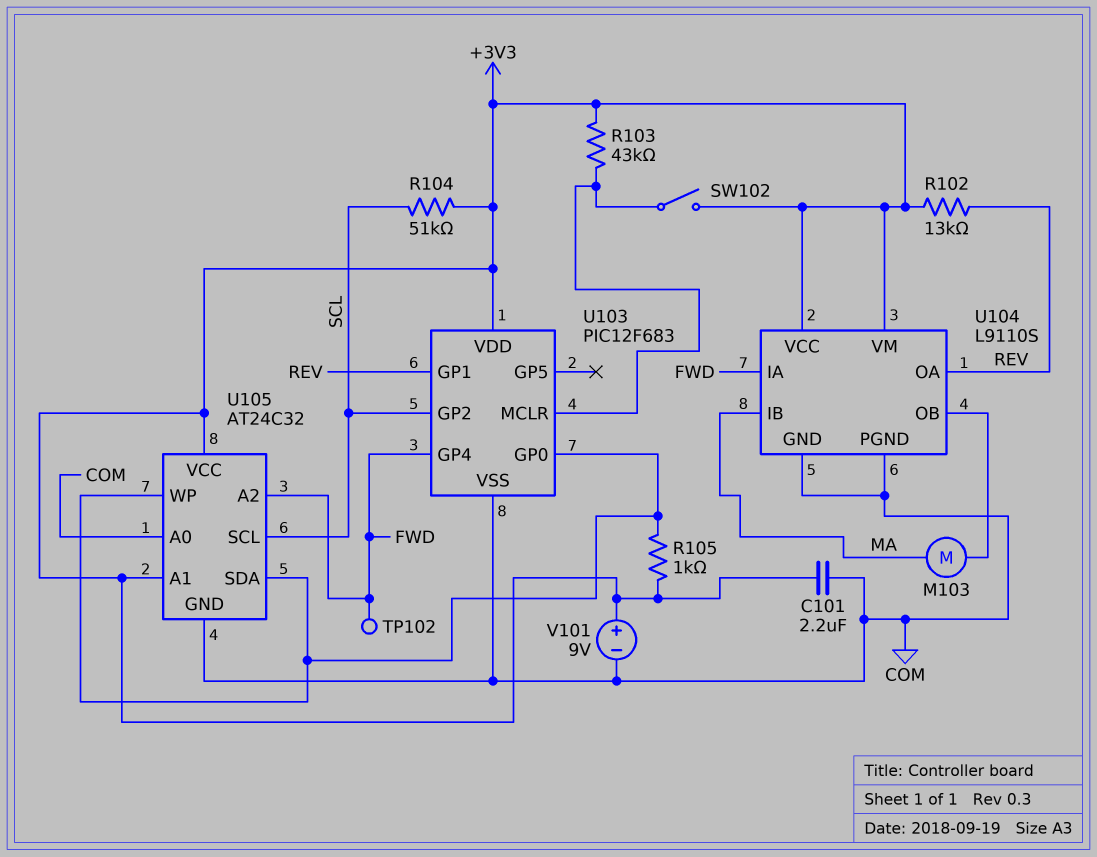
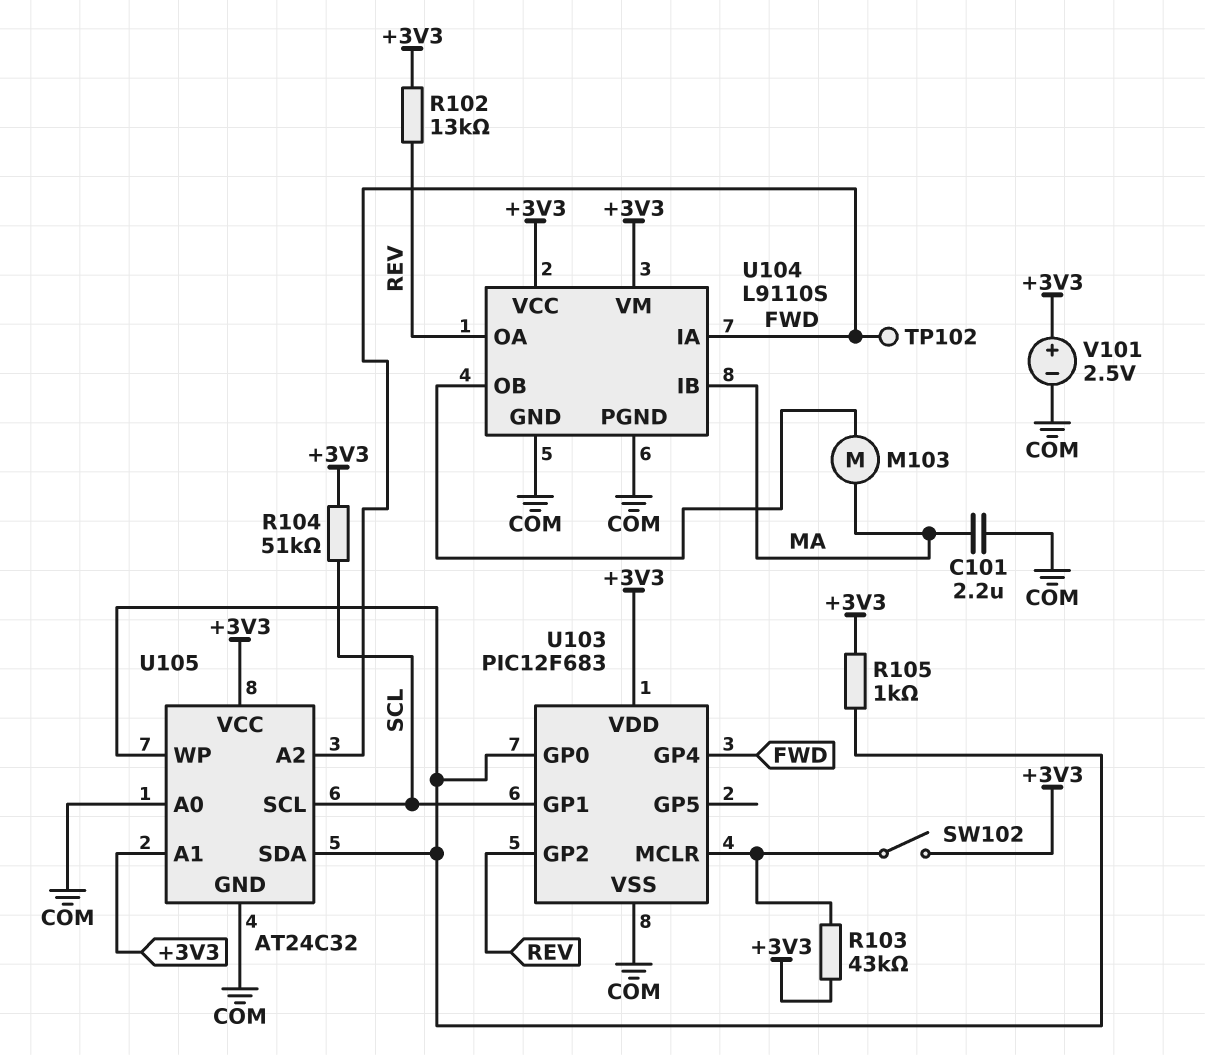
C101: 2.2uF (+3V3, COM) -> 2.2uF (COM, MA)
U103 pin GP1: REV -> SCL
U103 pin GP2: SCL -> REV
V101: 9V (plus +3V3, minus COM) -> 2.5V (plus +3V3, minus COM)

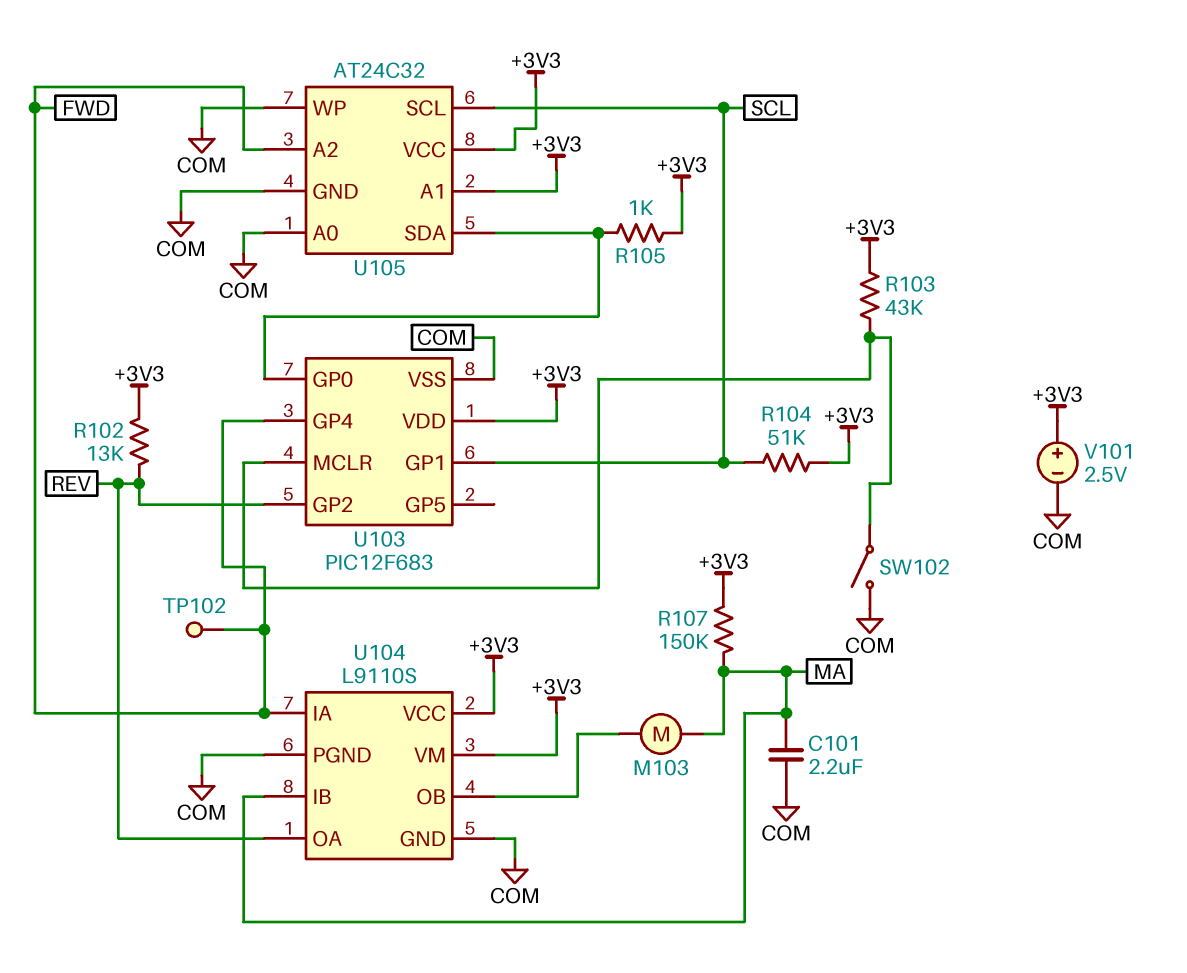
R107: none -> 150k (+3V3, MA)
SW102: switch (+3V3, U103/MCLR) -> switch (COM, U103/MCLR)
U105 pin WP: U103/GP0 -> COM

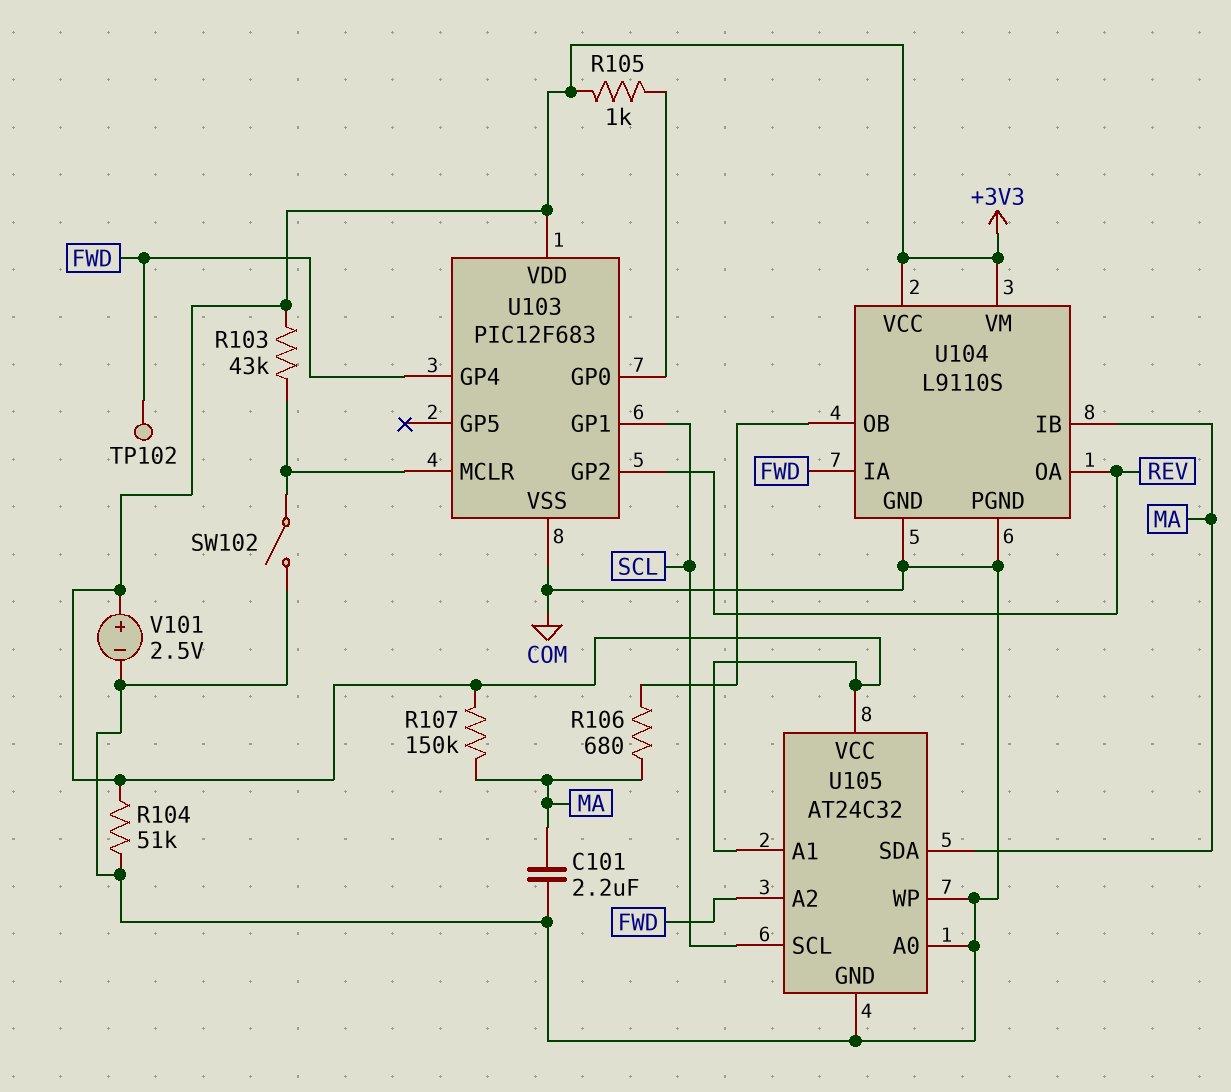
M103: motor (MA, U104/OB) -> none
R102: 13k (+3V3, REV) -> none
R104: 51k (+3V3, SCL) -> 51k (+3V3, COM)
R106: none -> 680 (MA, U104/OB)
U105 pin SDA: U103/GP0 -> MA

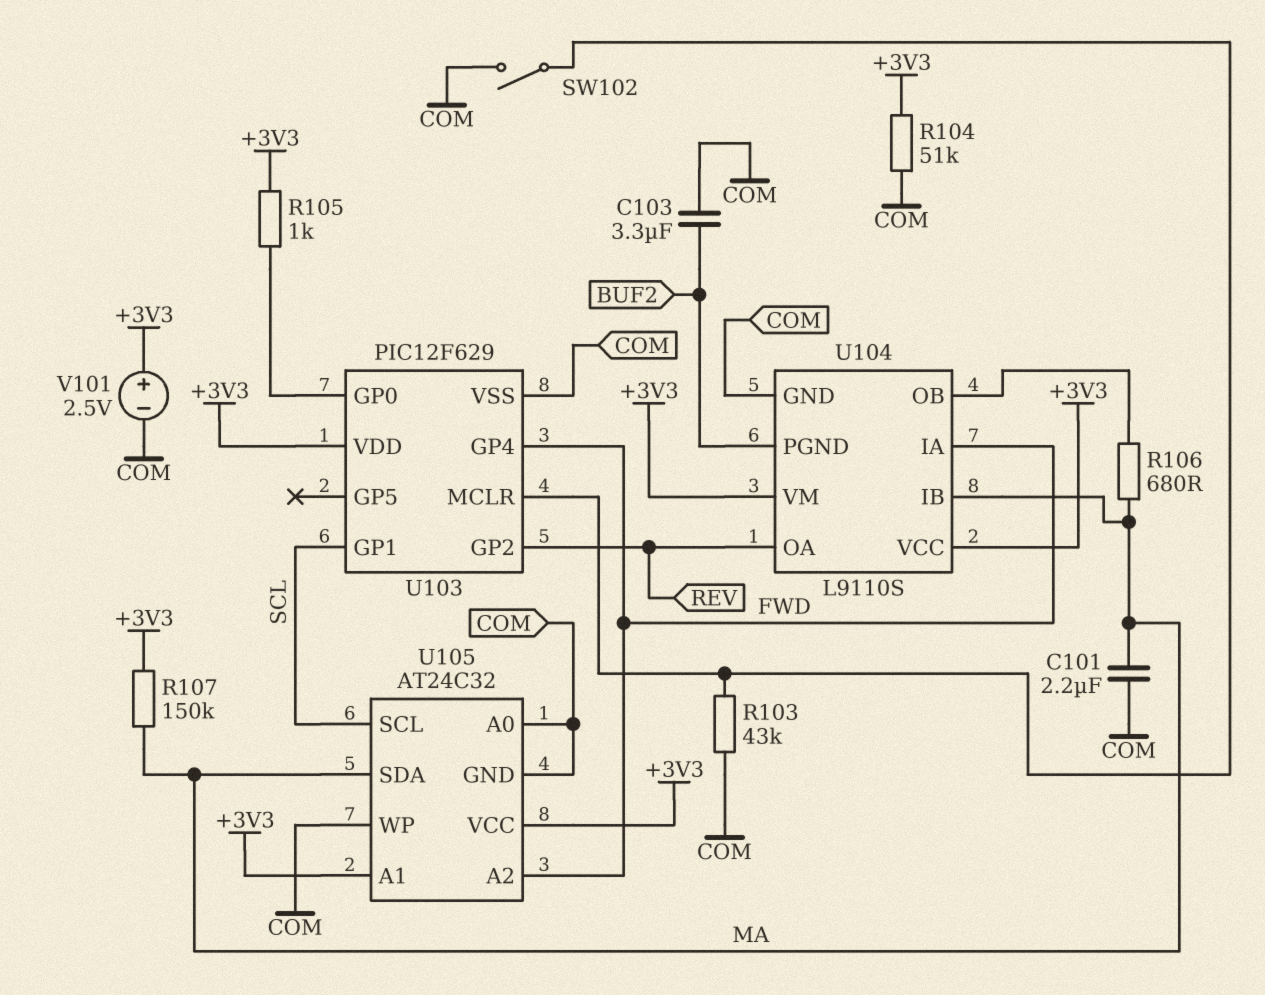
C103: none -> 3.3uF (BUF2, COM)
R103: 43k (+3V3, U103/MCLR) -> 43k (COM, U103/MCLR)
TP102: test point (FWD) -> none
U103: PIC12F683 -> PIC12F629
U104 pin PGND: COM -> BUF2

